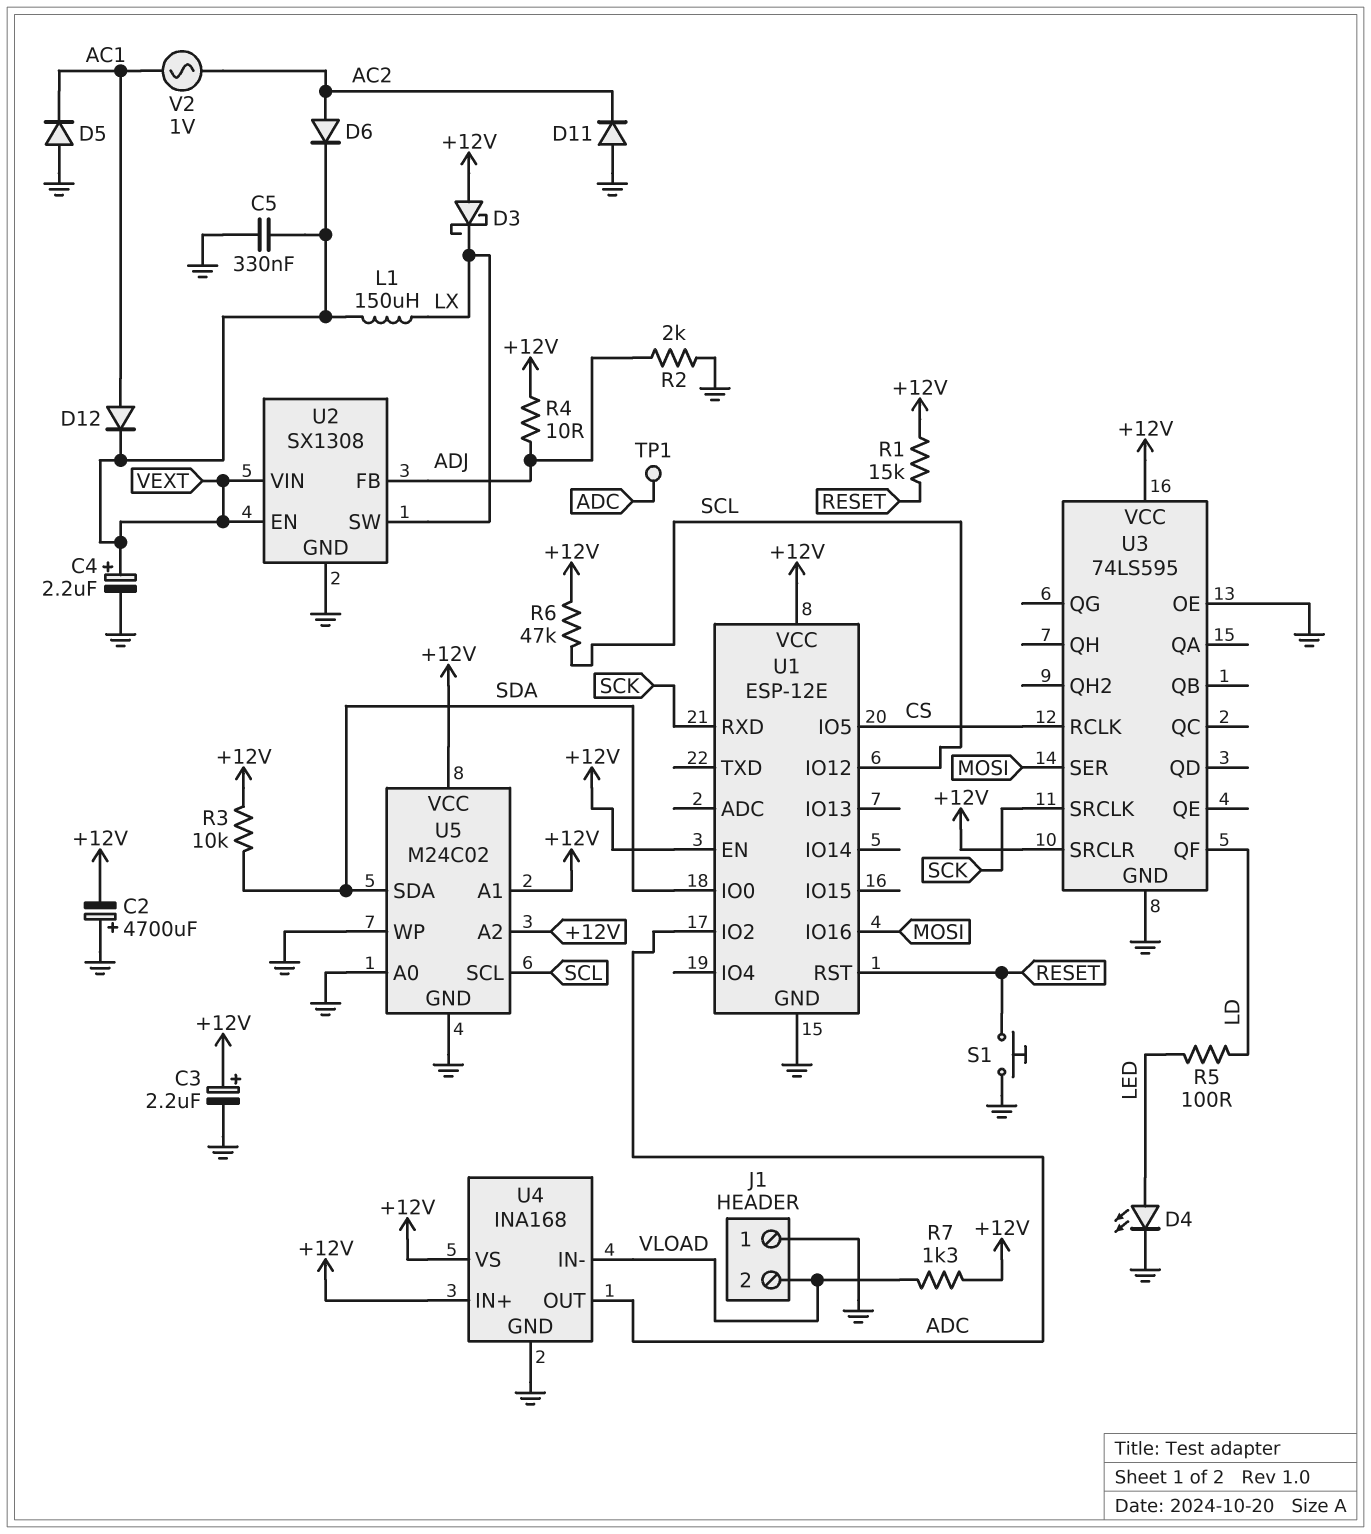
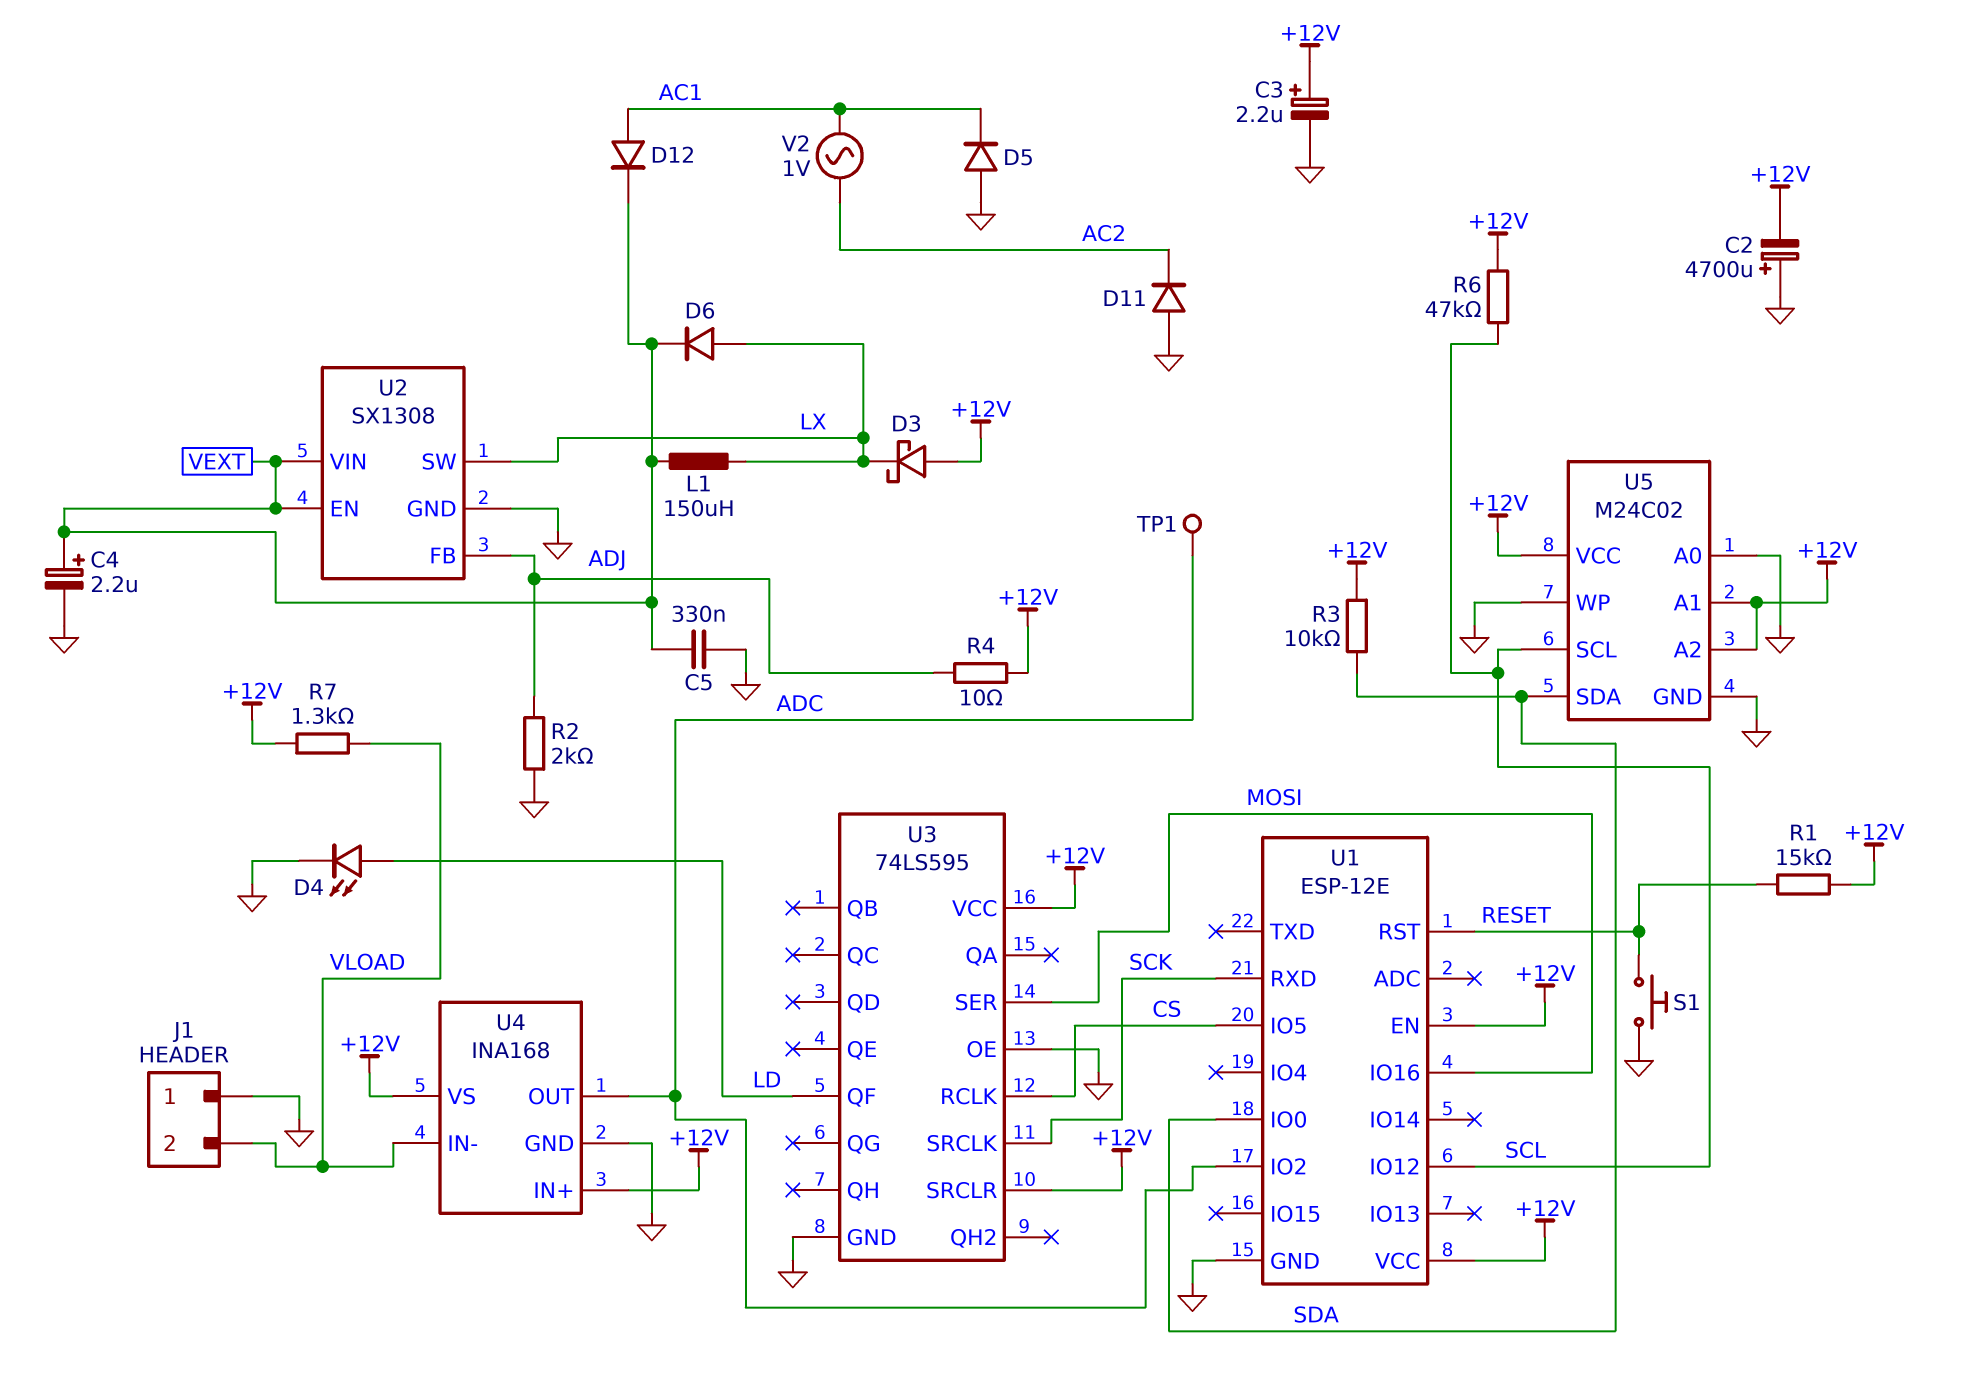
D4: LED (A LED, K GND) -> LED (A LD, K GND)
D6: diode (A AC2, K VEXT) -> diode (A LX, K VEXT)
R5: 100 (LD, LED) -> none

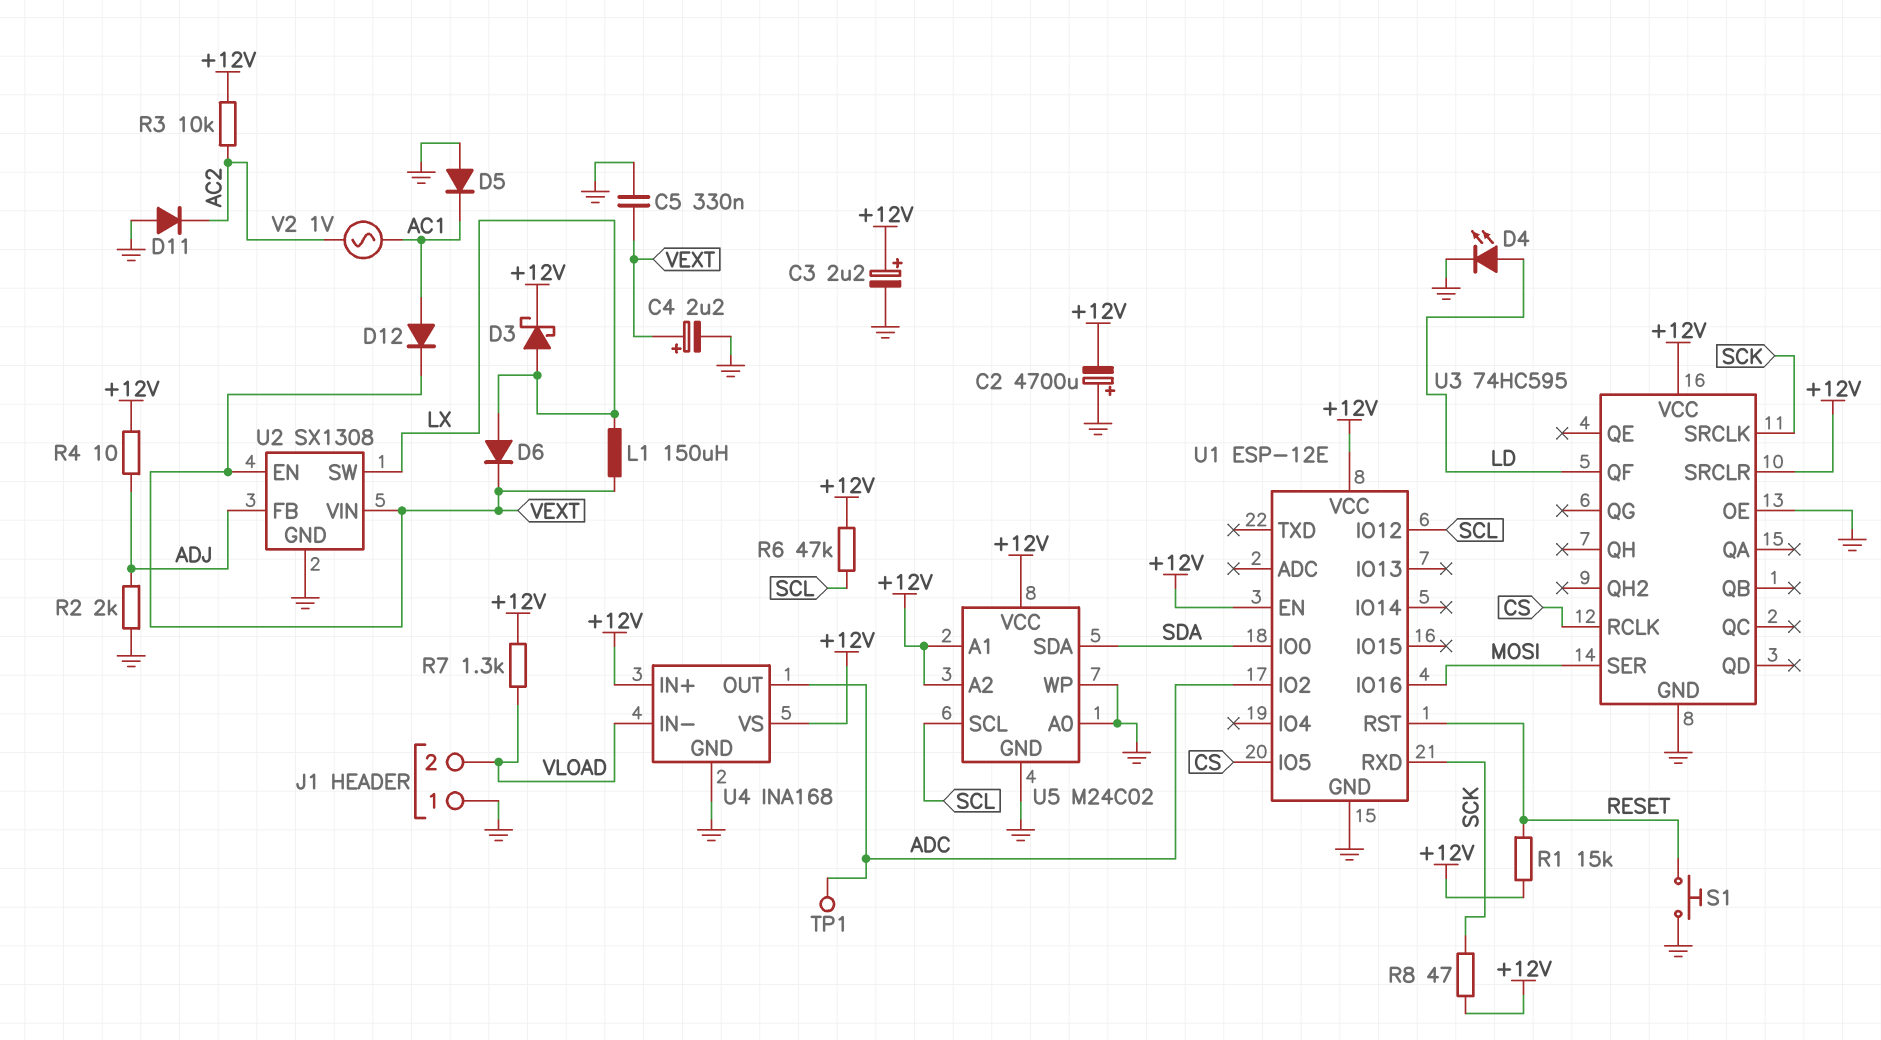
D3: schottky (A +12V, K LX) -> schottky (A LX, K +12V)
R3: 10k (+12V, SDA) -> 10k (+12V, AC2)
R8: none -> 47 (+12V, SCK)
U3: 74LS595 -> 74HC595

